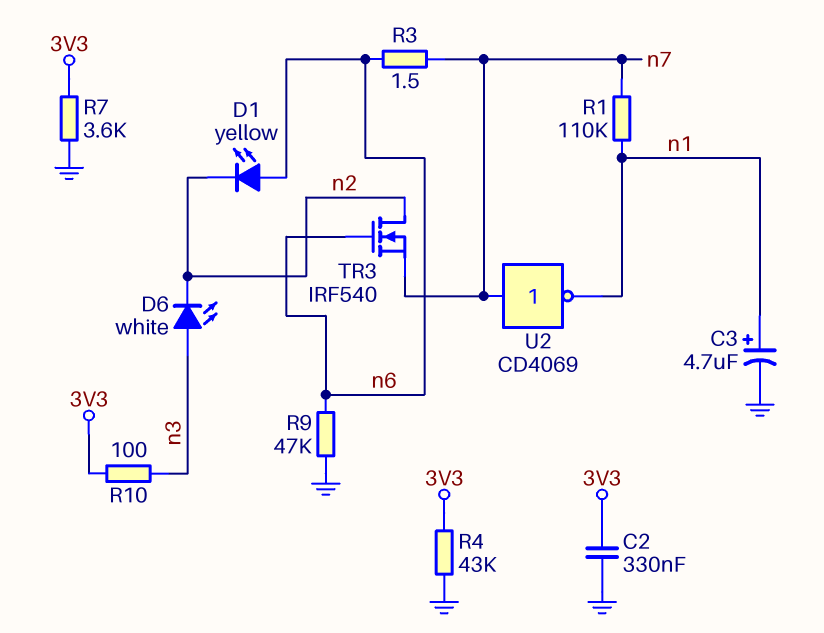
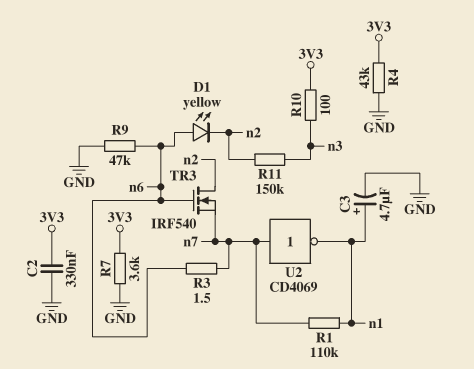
D6: LED white (A n3, K n2) -> none
R11: none -> 150k (n2, n3)

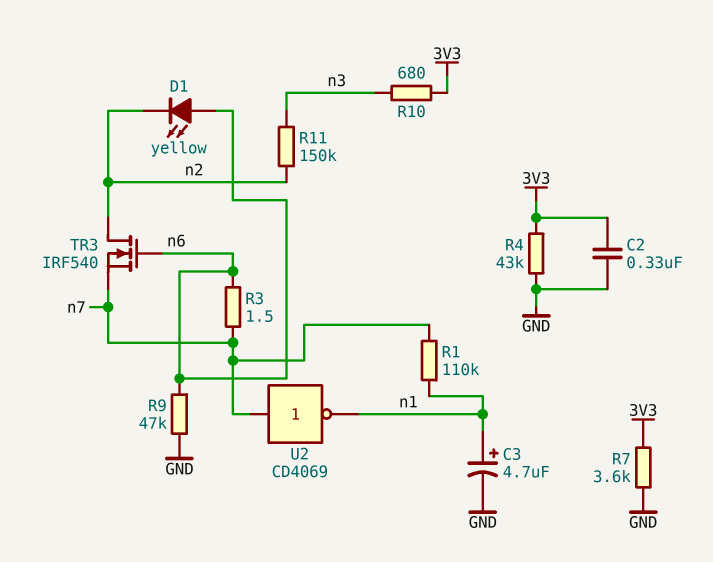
R10: 100 (3V3, n3) -> 680 (3V3, n3)

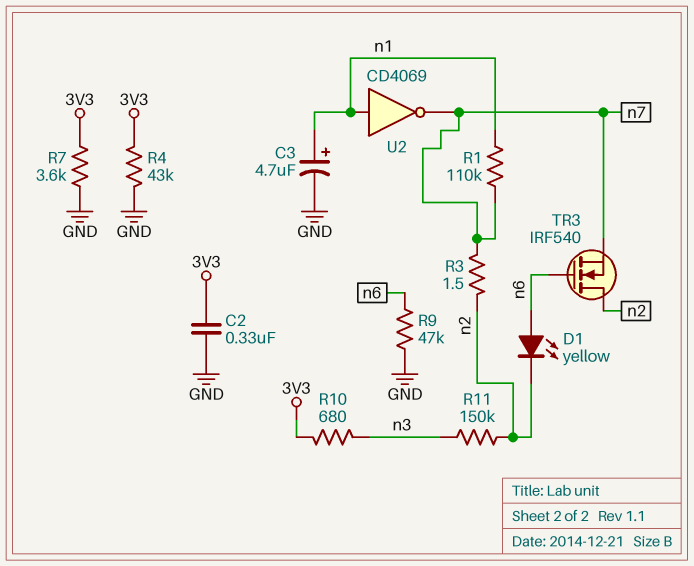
R3: 1.5 (n6, n7) -> 1.5 (n2, n7)
U2: NOT CD4069 (in n7, out n1) -> NOT CD4069 (in n1, out n7)

